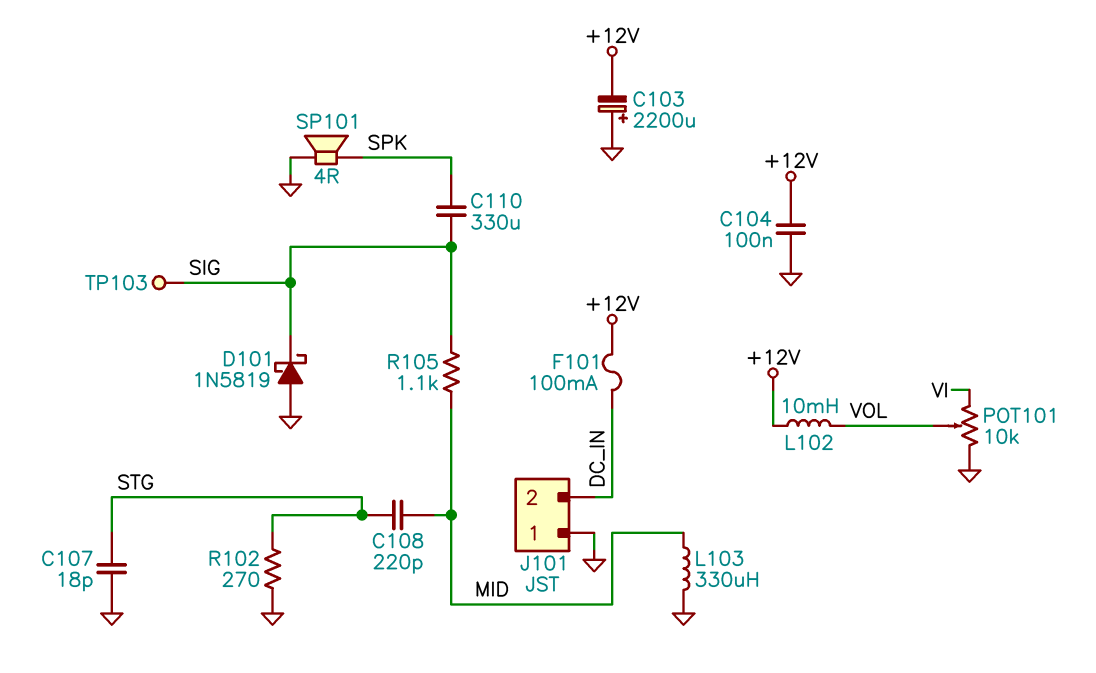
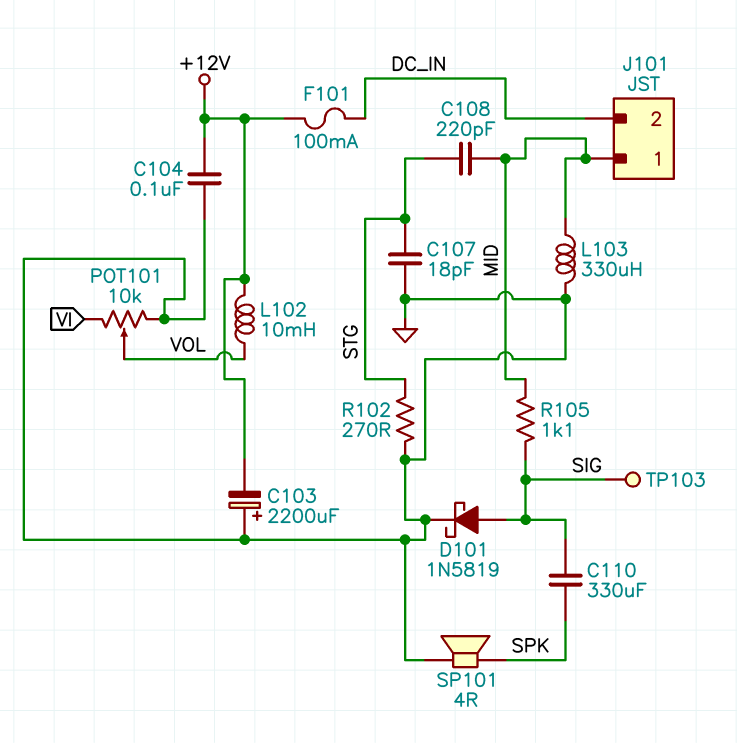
D101: schottky 1N5819 (A GND, K SIG) -> schottky 1N5819 (A SIG, K GND)
J101 pin 1: GND -> MID

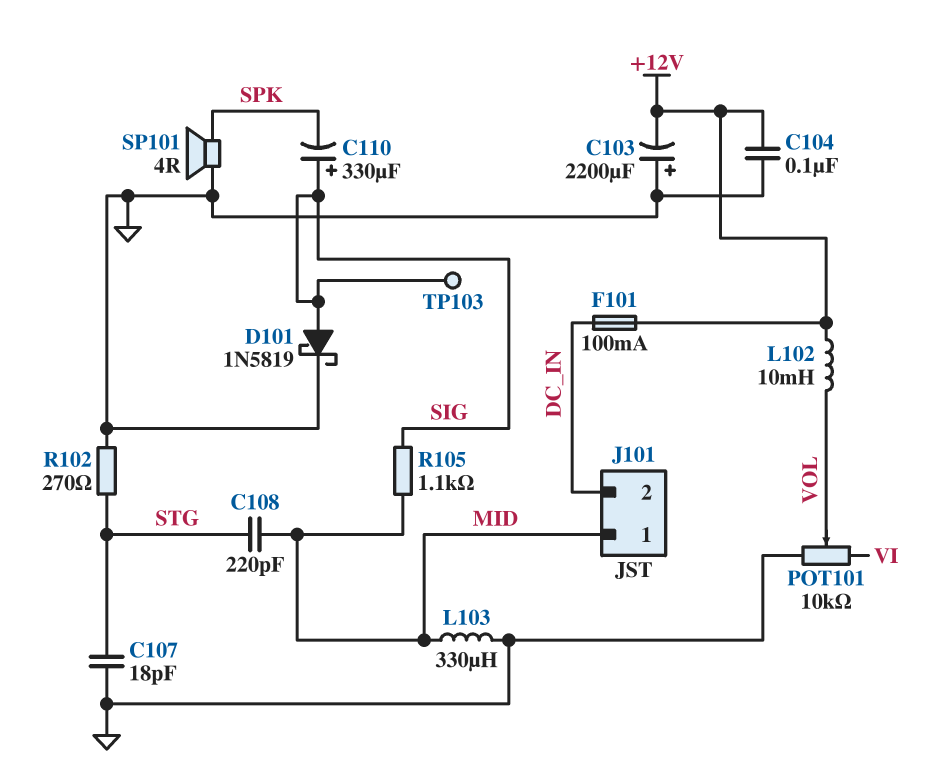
C110: 330uF (SIG, SPK) -> 330uF (plus SIG, minus SPK)

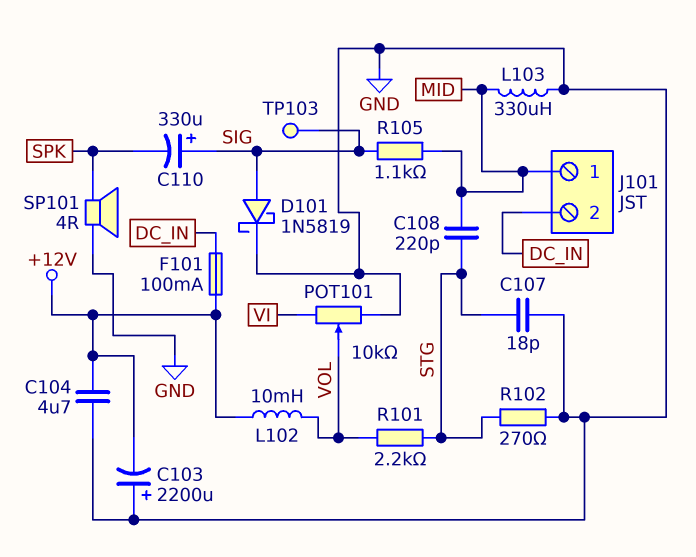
C104: 100nF (+12V, GND) -> 4.7uF (+12V, GND)
R101: none -> 2.2k (STG, VOL)

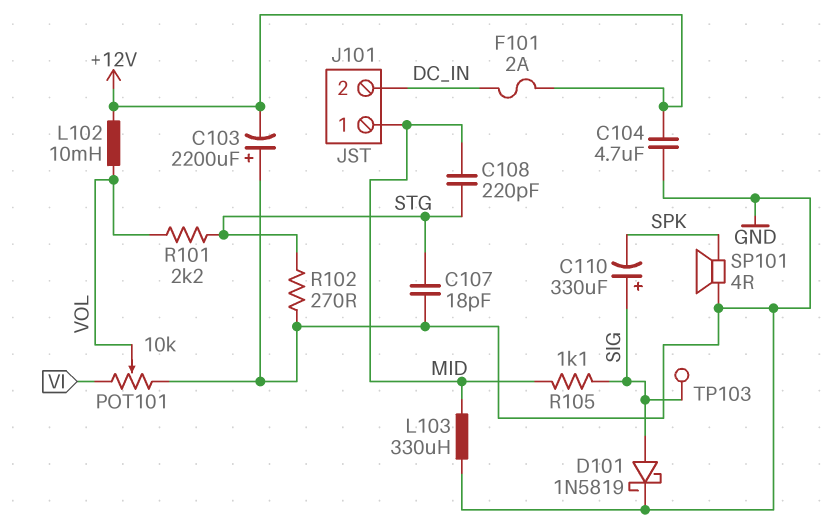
F101: 100mA (+12V, DC_IN) -> 2A (+12V, DC_IN)

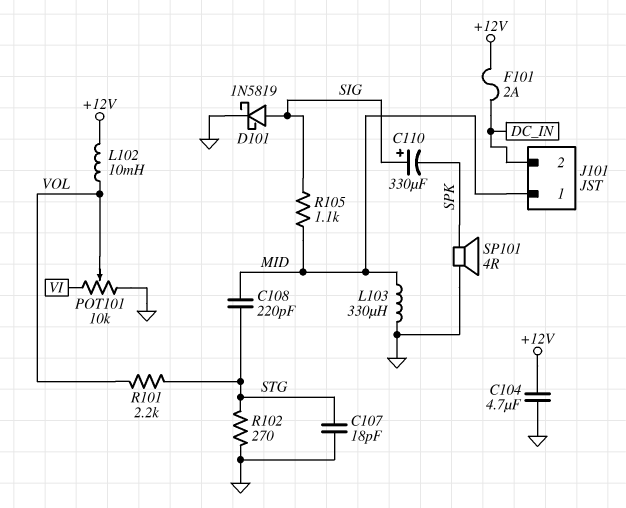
C103: 2200uF (plus GND, minus +12V) -> none
TP103: test point (SIG) -> none

